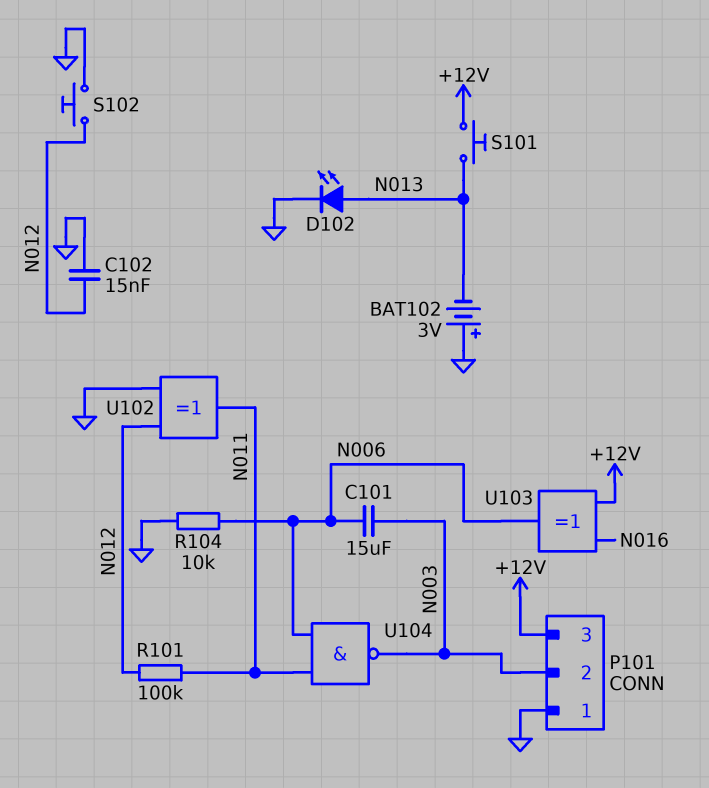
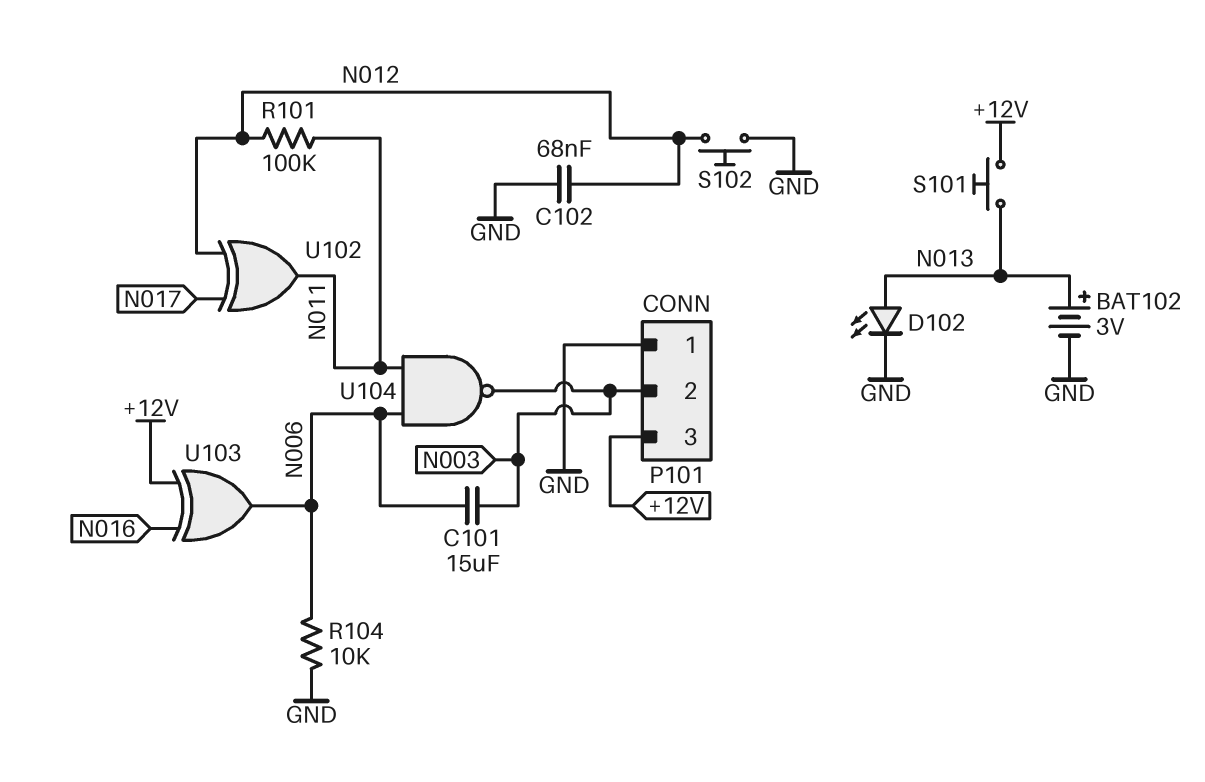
BAT102: 3V (plus GND, minus N013) -> 3V (plus N013, minus GND)
C102: 15nF (GND, N012) -> 68nF (GND, N012)
U102: XOR (in GND, in N012, out N011) -> XOR (in N012, in N017, out N011)

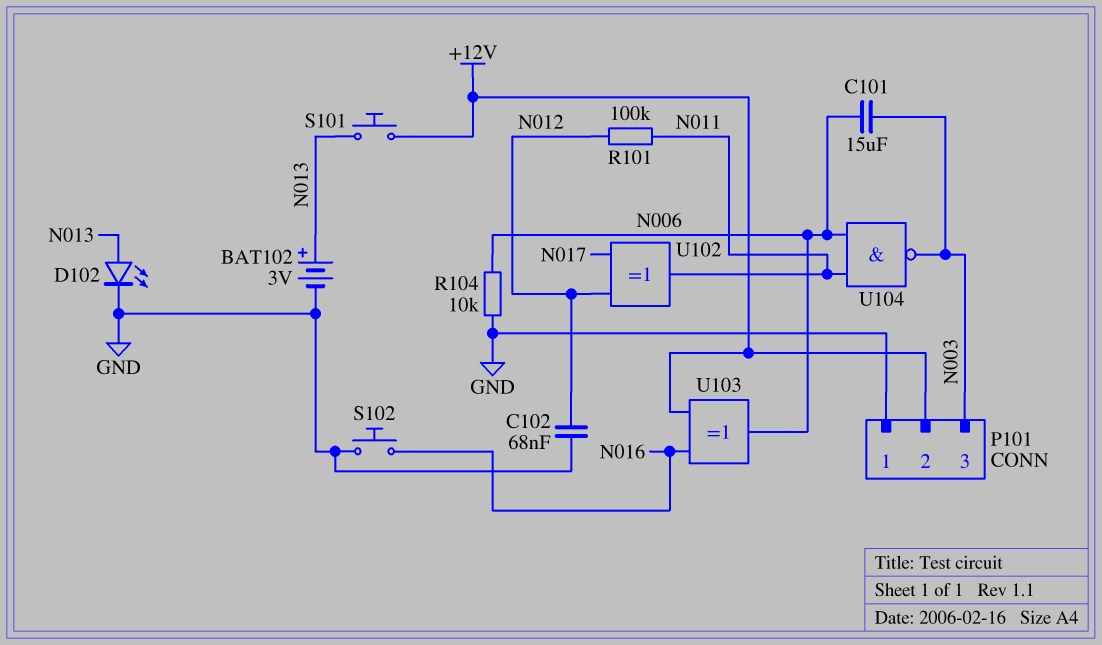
P101 pin 2: N003 -> +12V
P101 pin 3: +12V -> N003
S102: button (GND, N012) -> button (GND, N016)

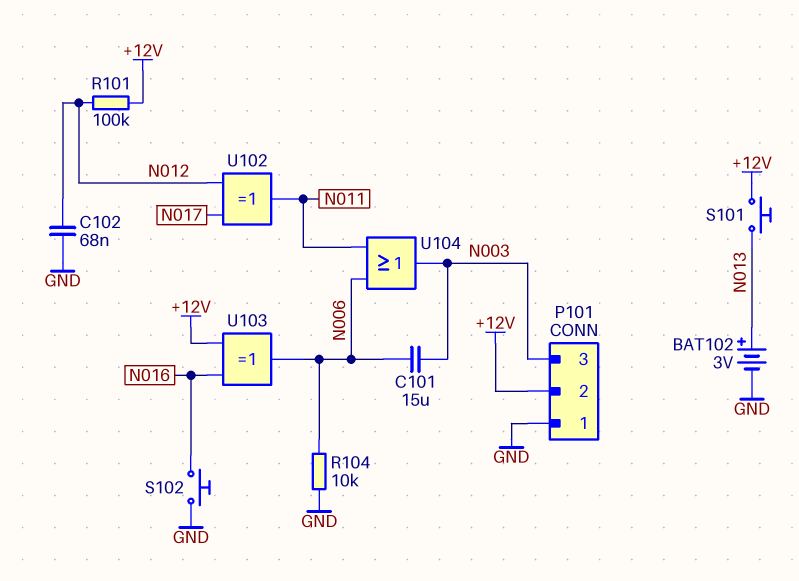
D102: LED (A N013, K GND) -> none
R101: 100k (N011, N012) -> 100k (+12V, N012)
U104: NAND (in N006, in N011, out N003) -> OR (in N006, in N011, out N003)

